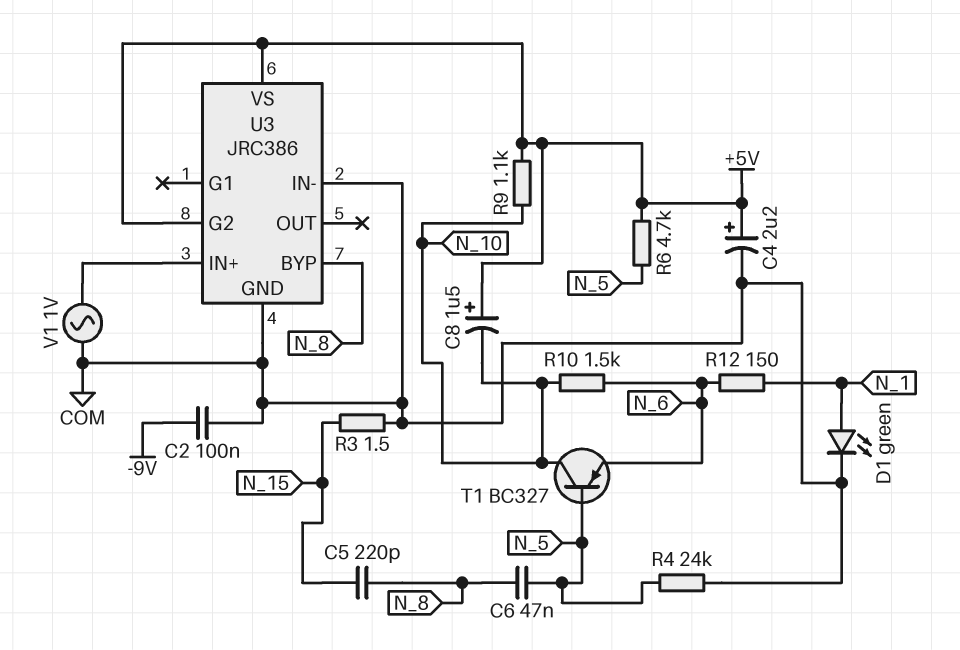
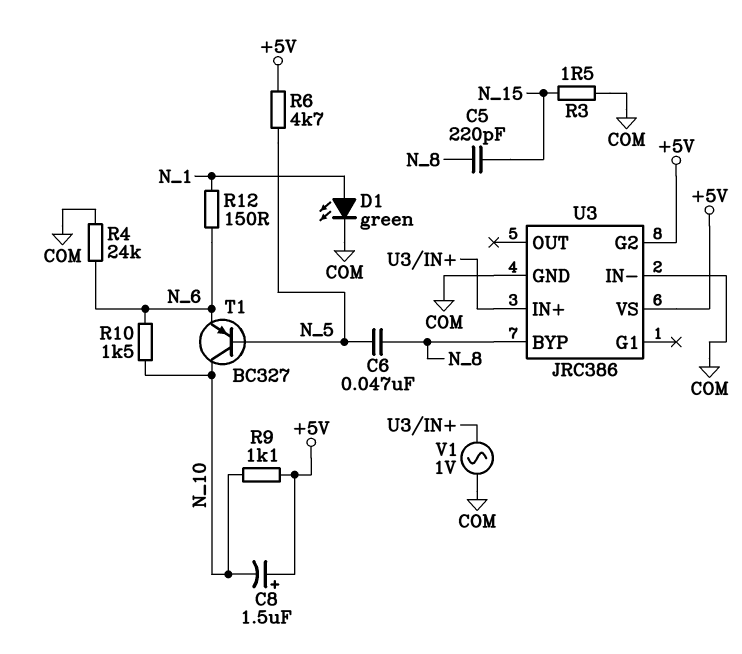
C2: 100nF (-9V, COM) -> none
C4: 2.2uF (plus +5V, minus COM) -> none
R4: 24k (COM, N_5) -> 24k (COM, N_6)

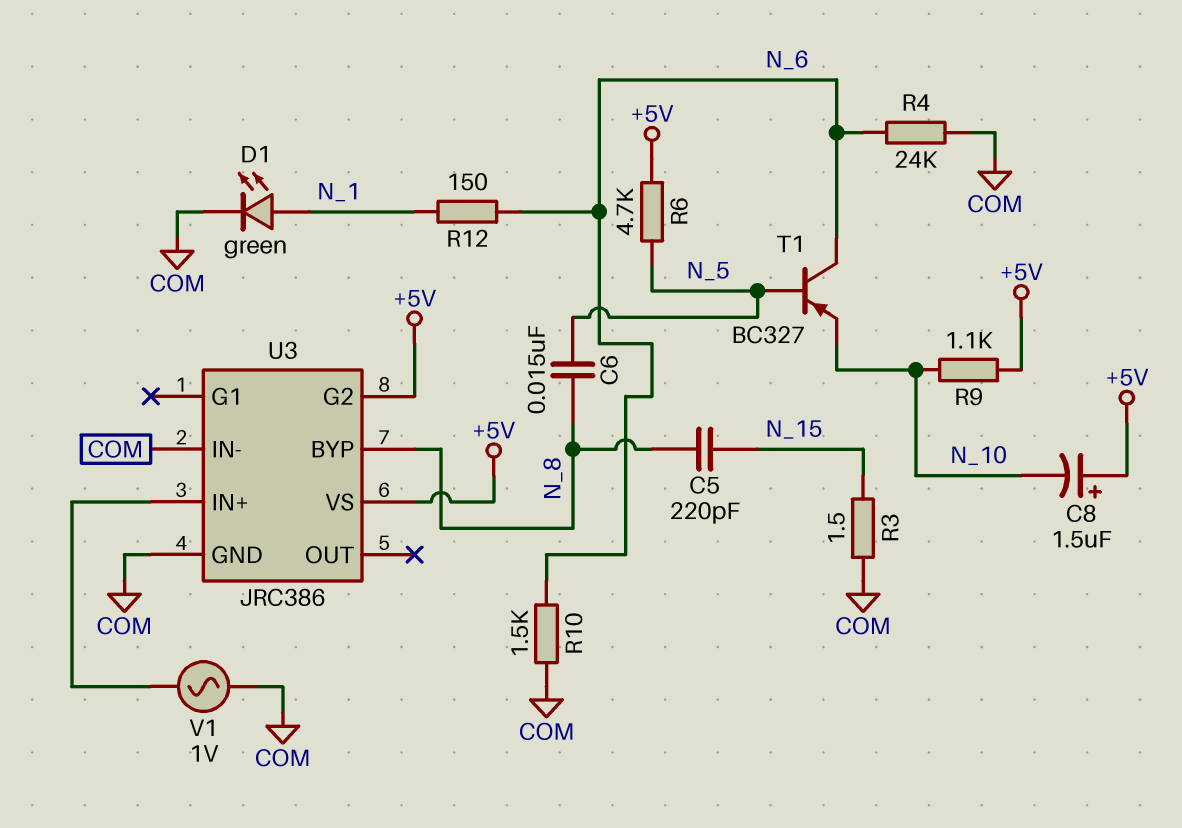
C6: 47nF (N_5, N_8) -> 15nF (N_5, N_8)
R10: 1.5k (N_6, N_10) -> 1.5k (COM, N_6)
T1: PNP BC327 (B N_5, C N_10, E N_6) -> PNP BC327 (B N_5, C N_6, E N_10)

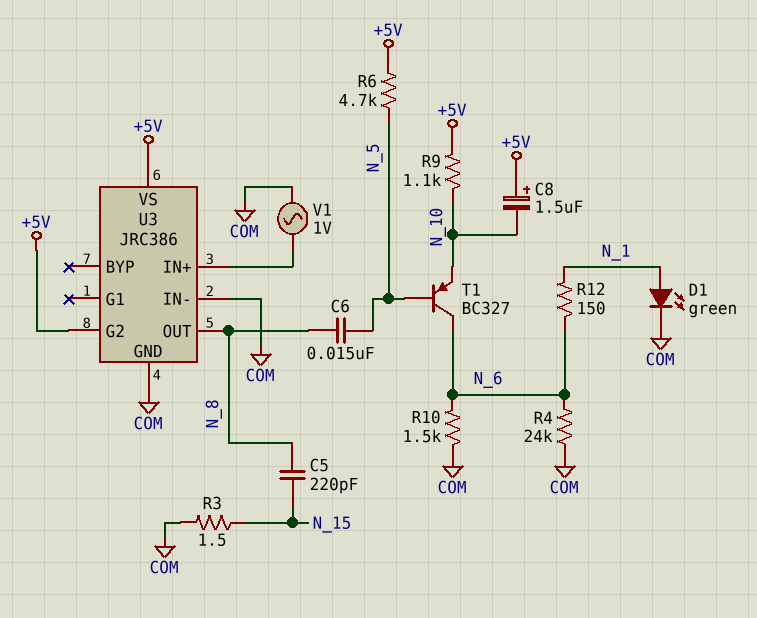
U3 pin BYP: N_8 -> none
U3 pin OUT: none -> N_8

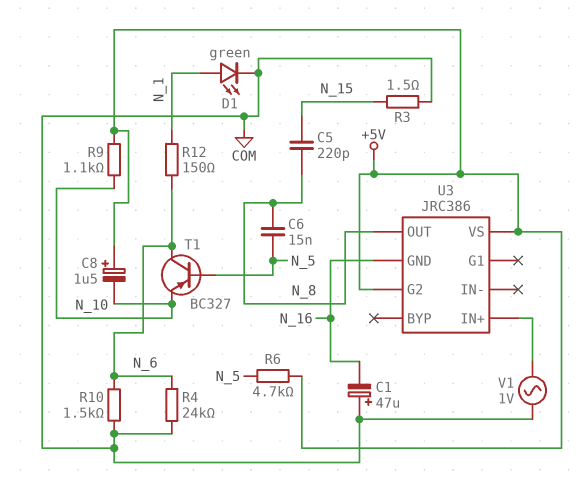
C1: none -> 47uF (plus COM, minus N_16)
U3 pin GND: COM -> N_16
U3 pin IN-: COM -> none

